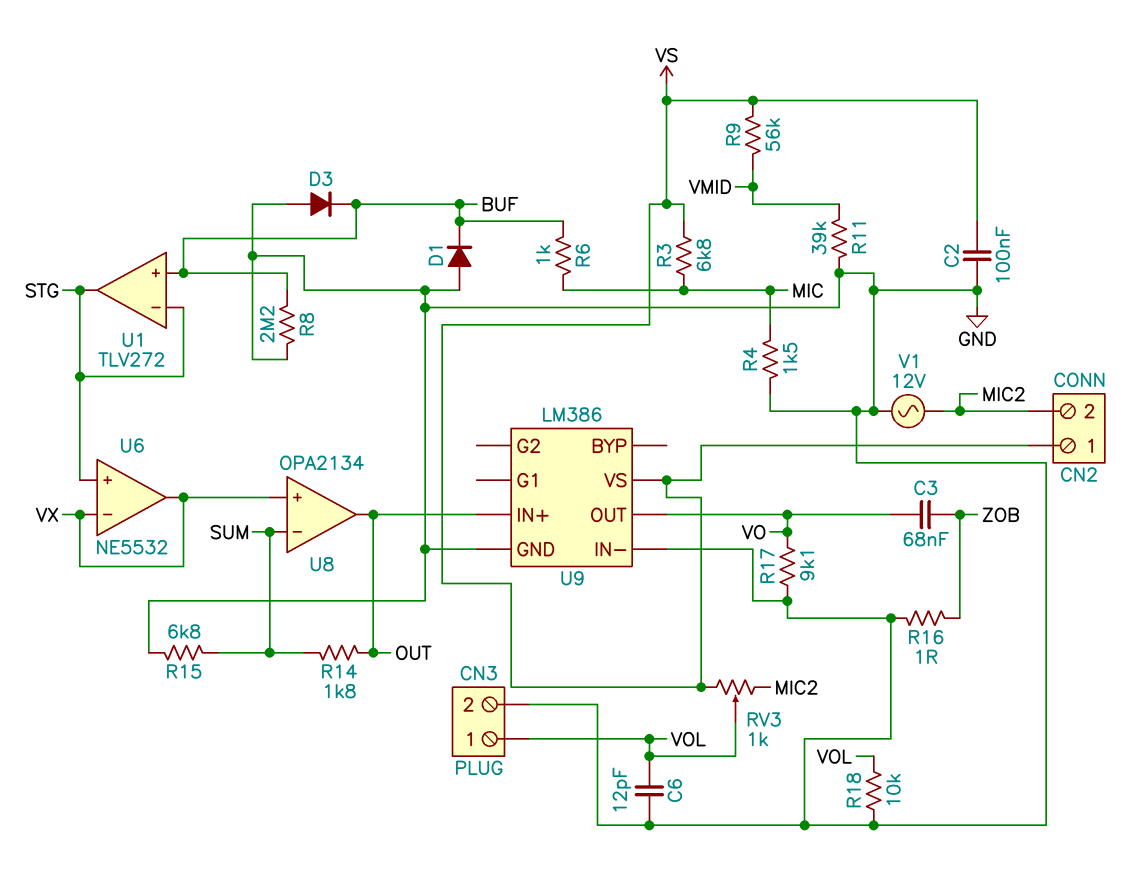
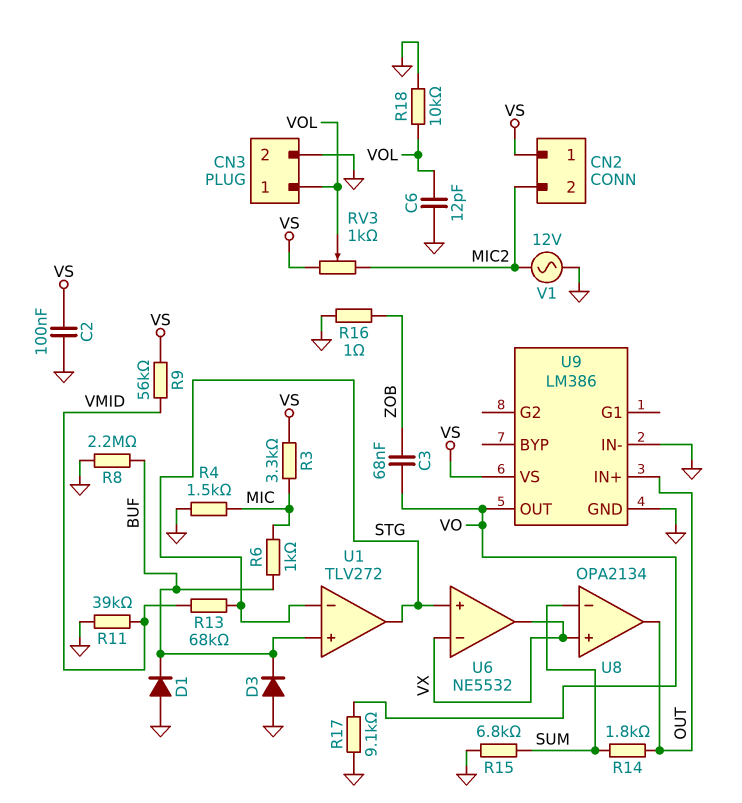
R3: 6.8k (MIC, VS) -> 3.3k (MIC, VS)
R13: none -> 68k (STG, VMID)

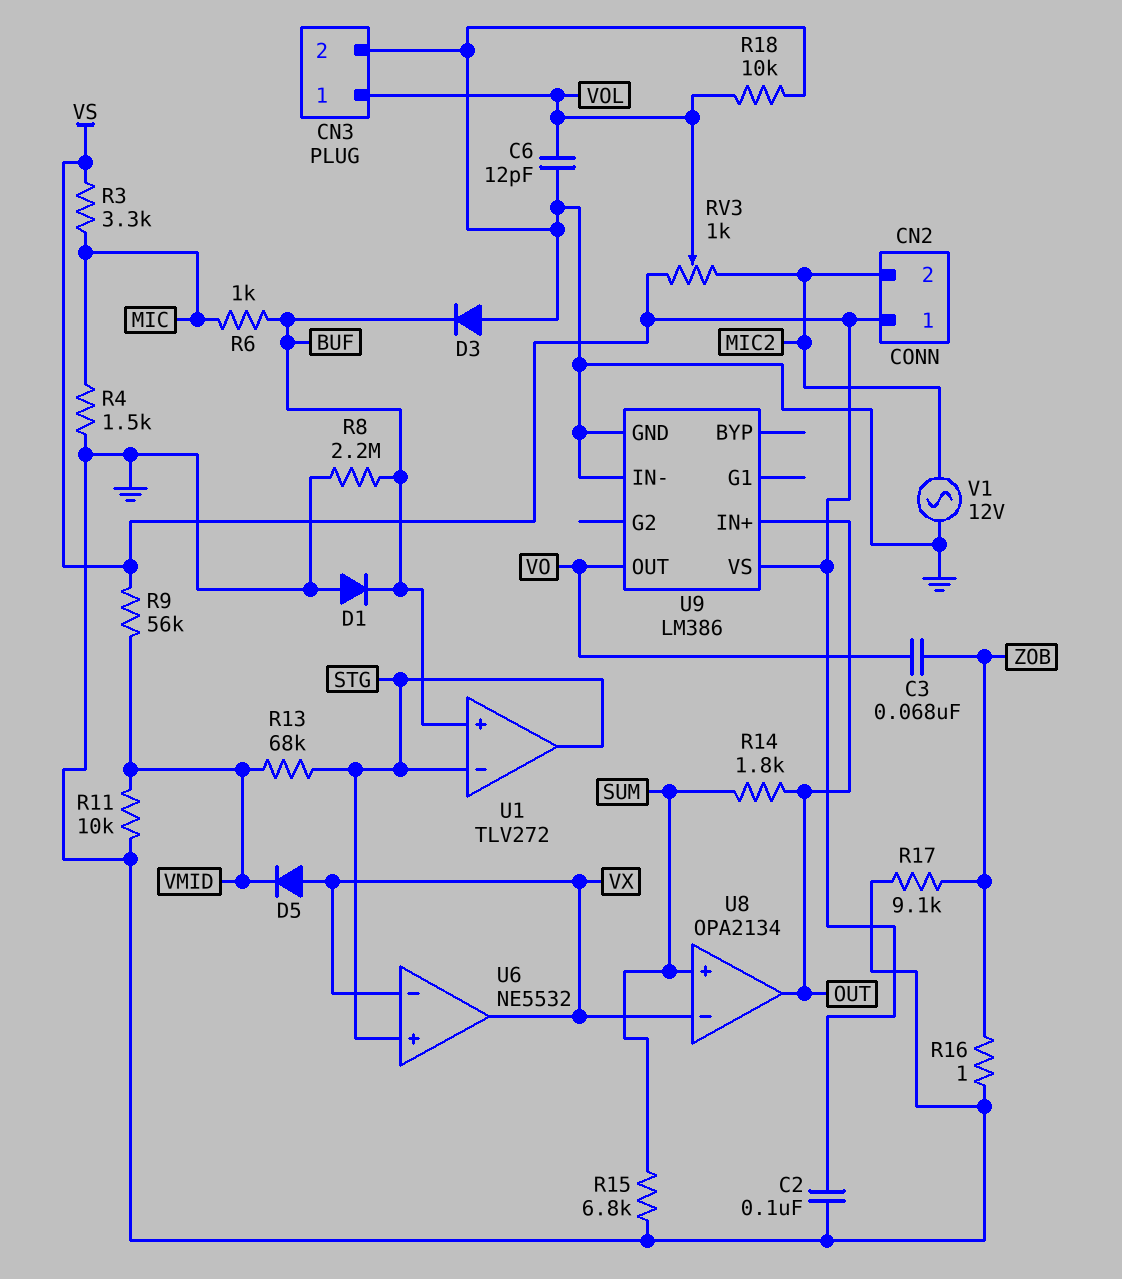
D5: none -> diode (A VX, K VMID)
R11: 39k (GND, VMID) -> 10k (GND, VMID)
R17: 9.1k (GND, VO) -> 9.1k (GND, ZOB)
U8 pin in+: VX -> SUM
U8 pin in-: SUM -> VX

